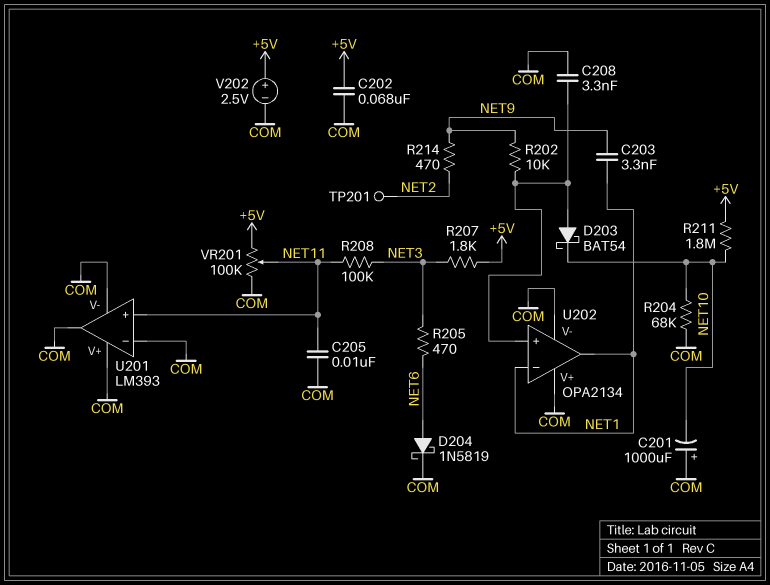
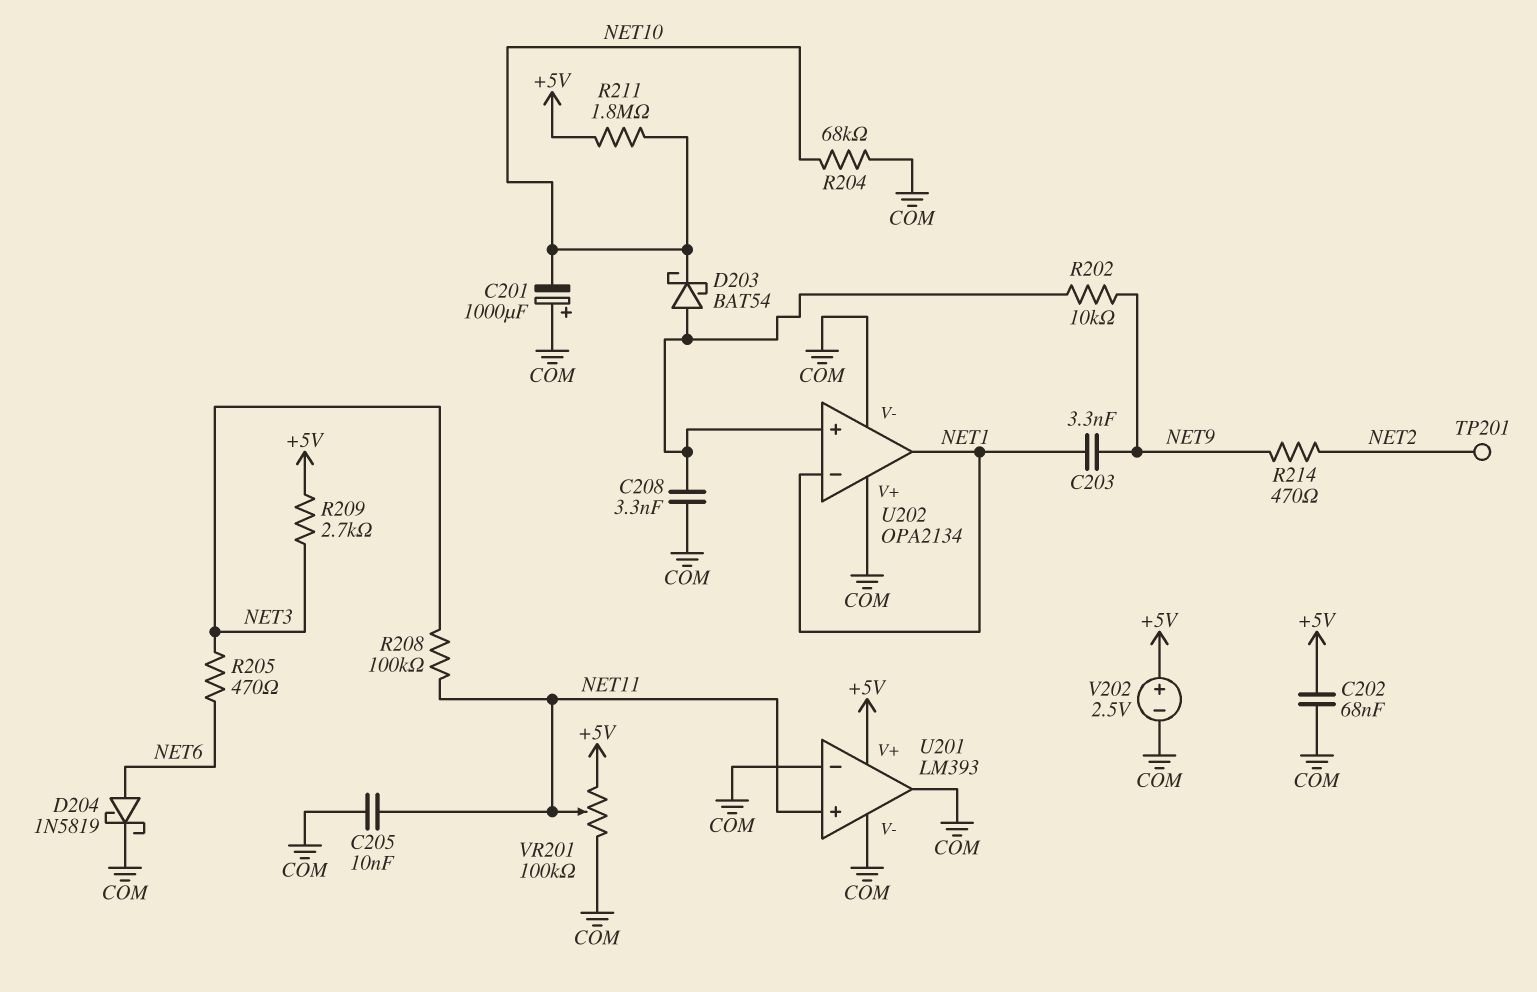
R207: 1.8k (+5V, NET3) -> none
R209: none -> 2.7k (+5V, NET3)
U201 pin V+: COM -> +5V

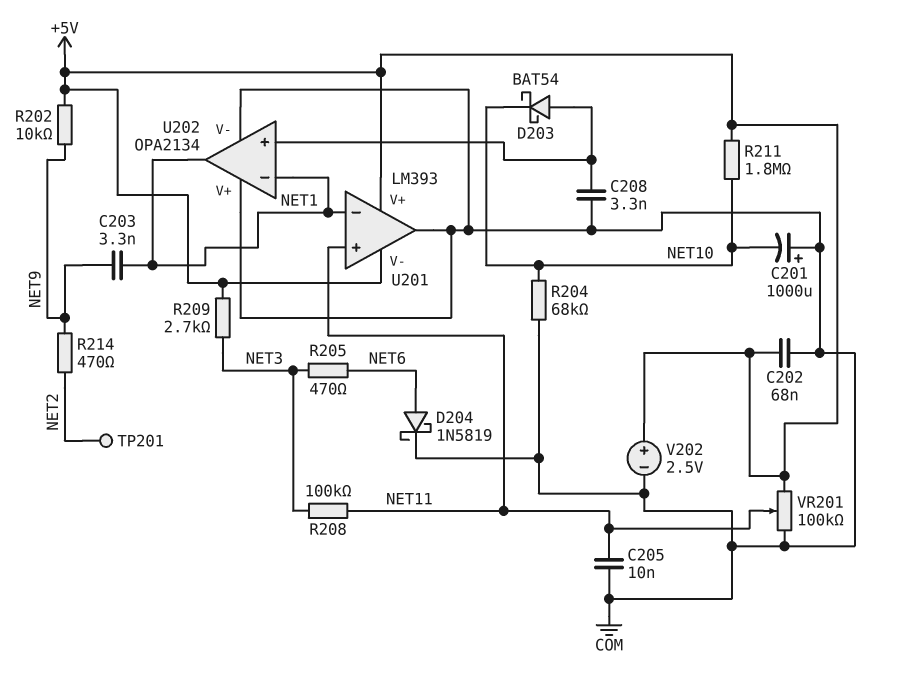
R202: 10k (NET9, U202/in+) -> 10k (+5V, NET9)
U201 pin V-: COM -> +5V
U201 pin in-: COM -> NET1

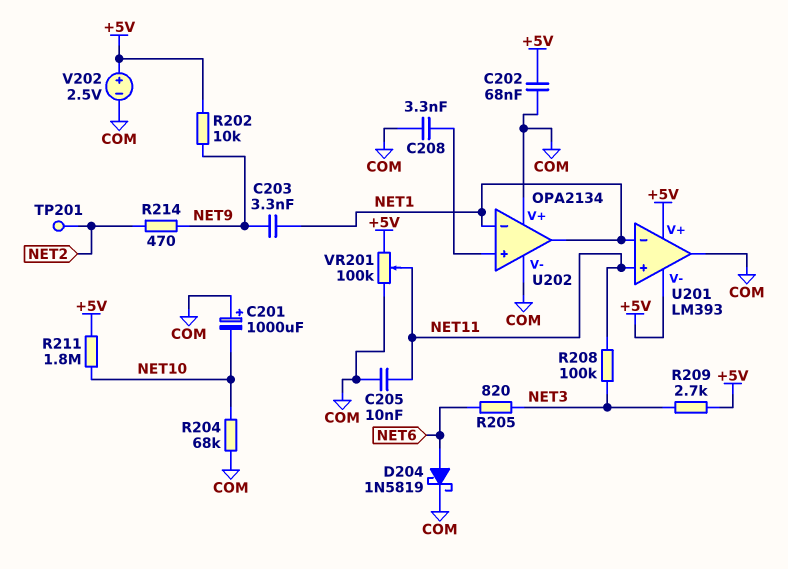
D203: schottky BAT54 (A U202/in+, K NET10) -> none
R205: 470 (NET3, NET6) -> 820 (NET3, NET6)

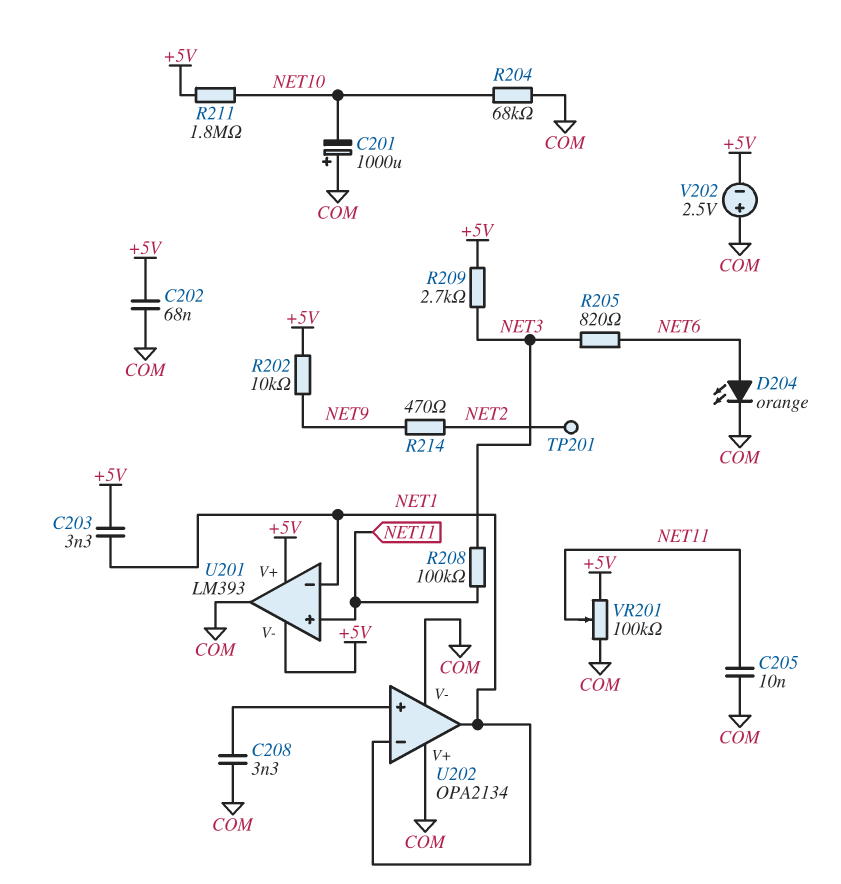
C203: 3.3nF (NET1, NET9) -> 3.3nF (+5V, NET1)
D204: schottky 1N5819 (A NET6, K COM) -> LED orange (A NET6, K COM)
V202: 2.5V (plus +5V, minus COM) -> 2.5V (plus COM, minus +5V)

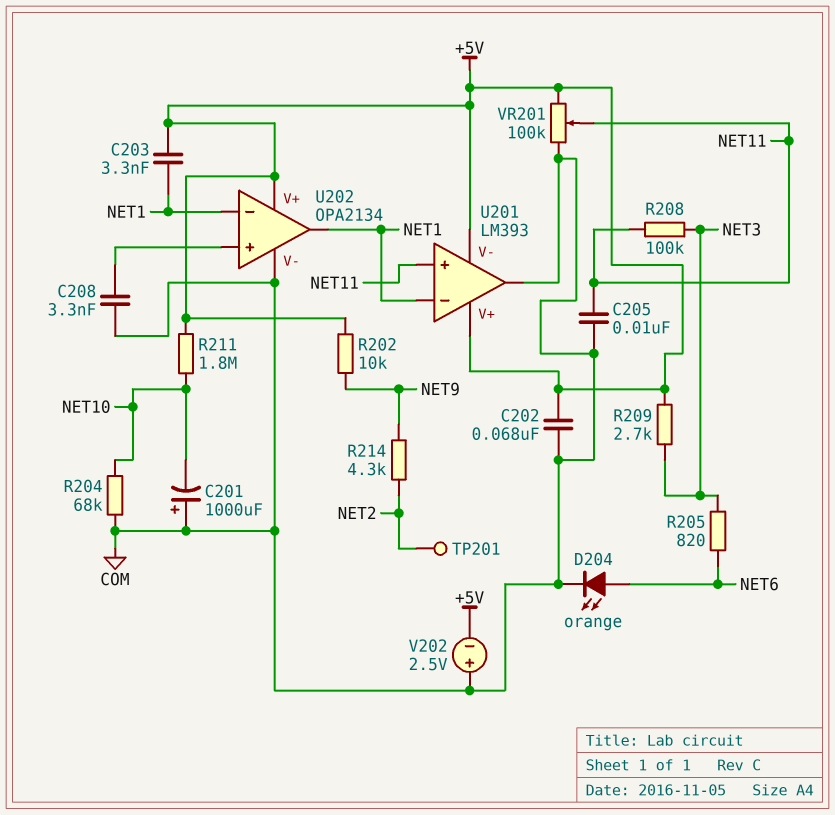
R214: 470 (NET2, NET9) -> 4.3k (NET2, NET9)
U202 pin V+: COM -> +5V

